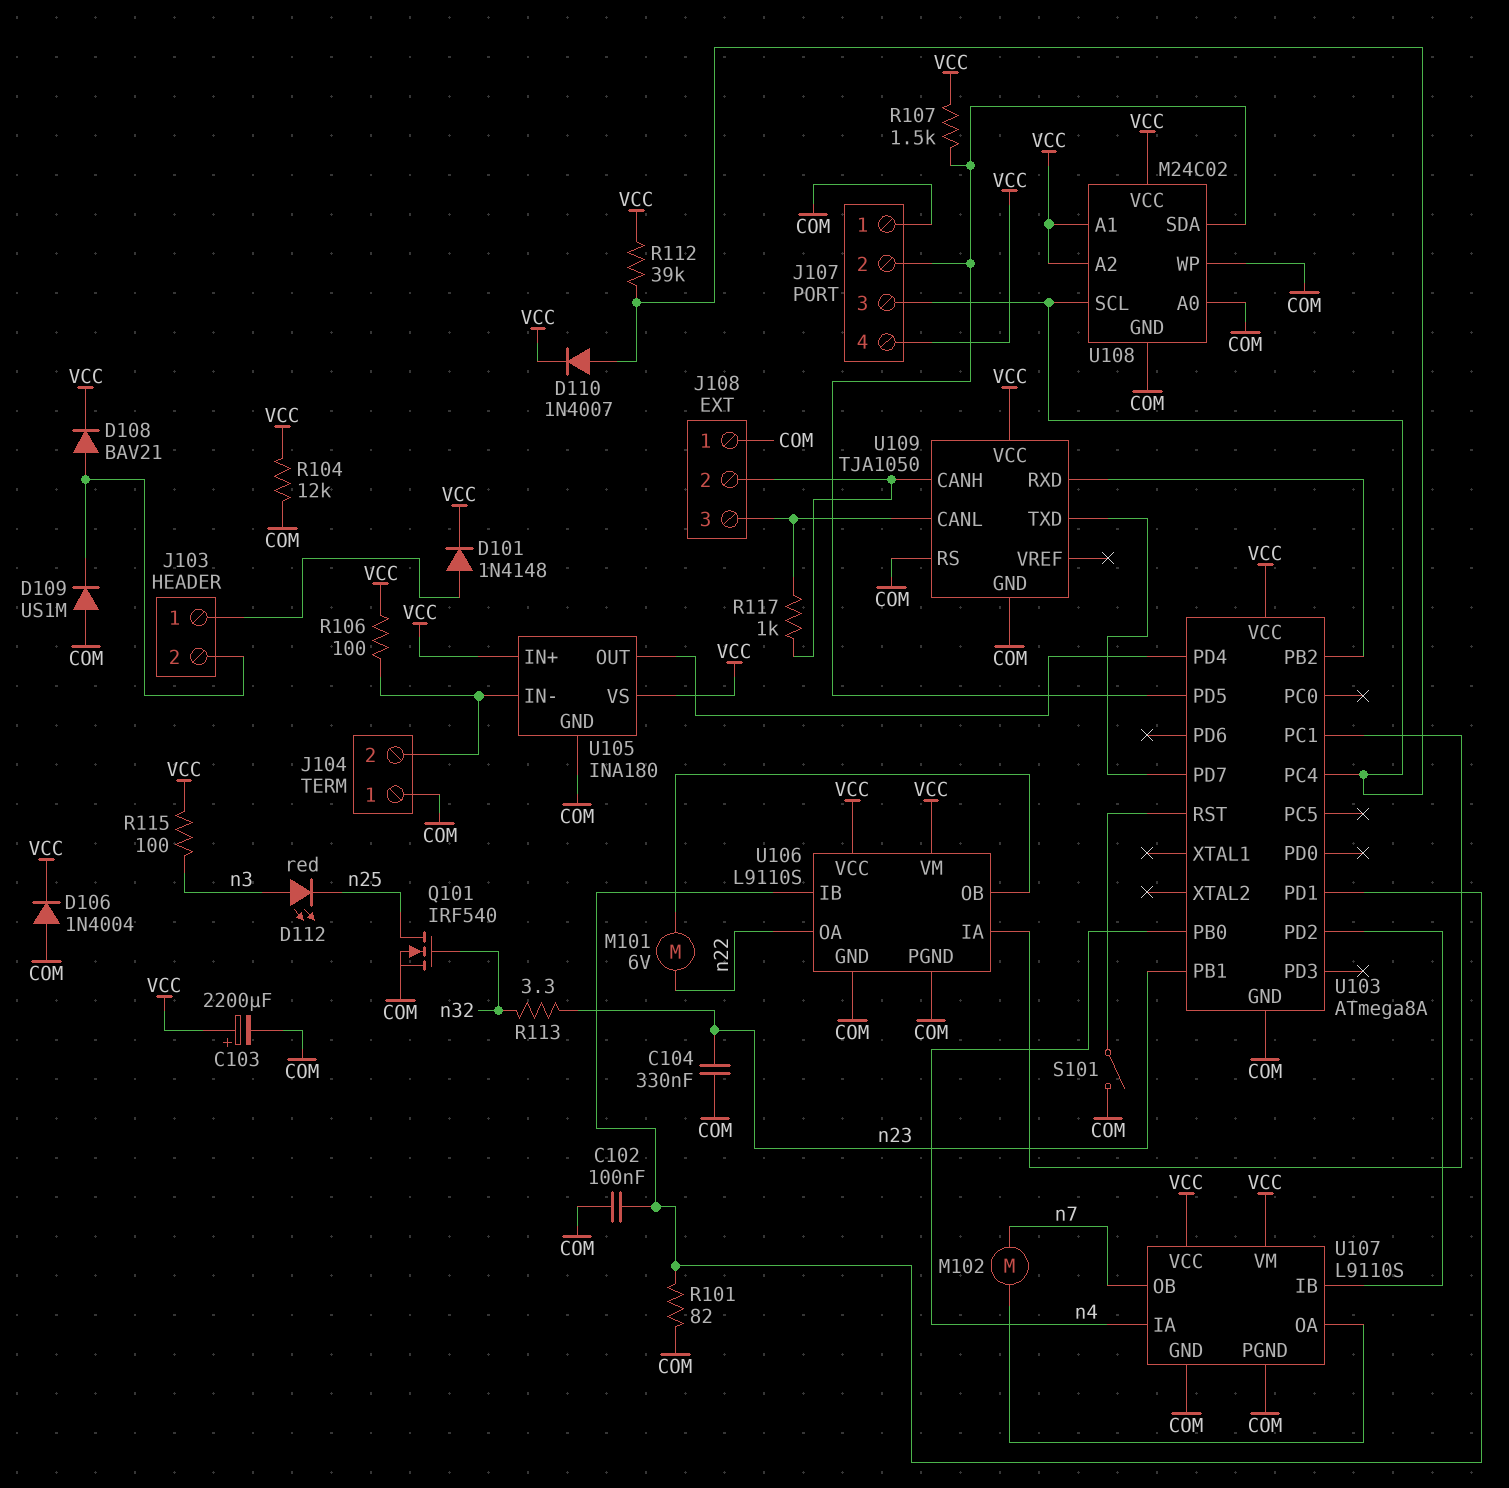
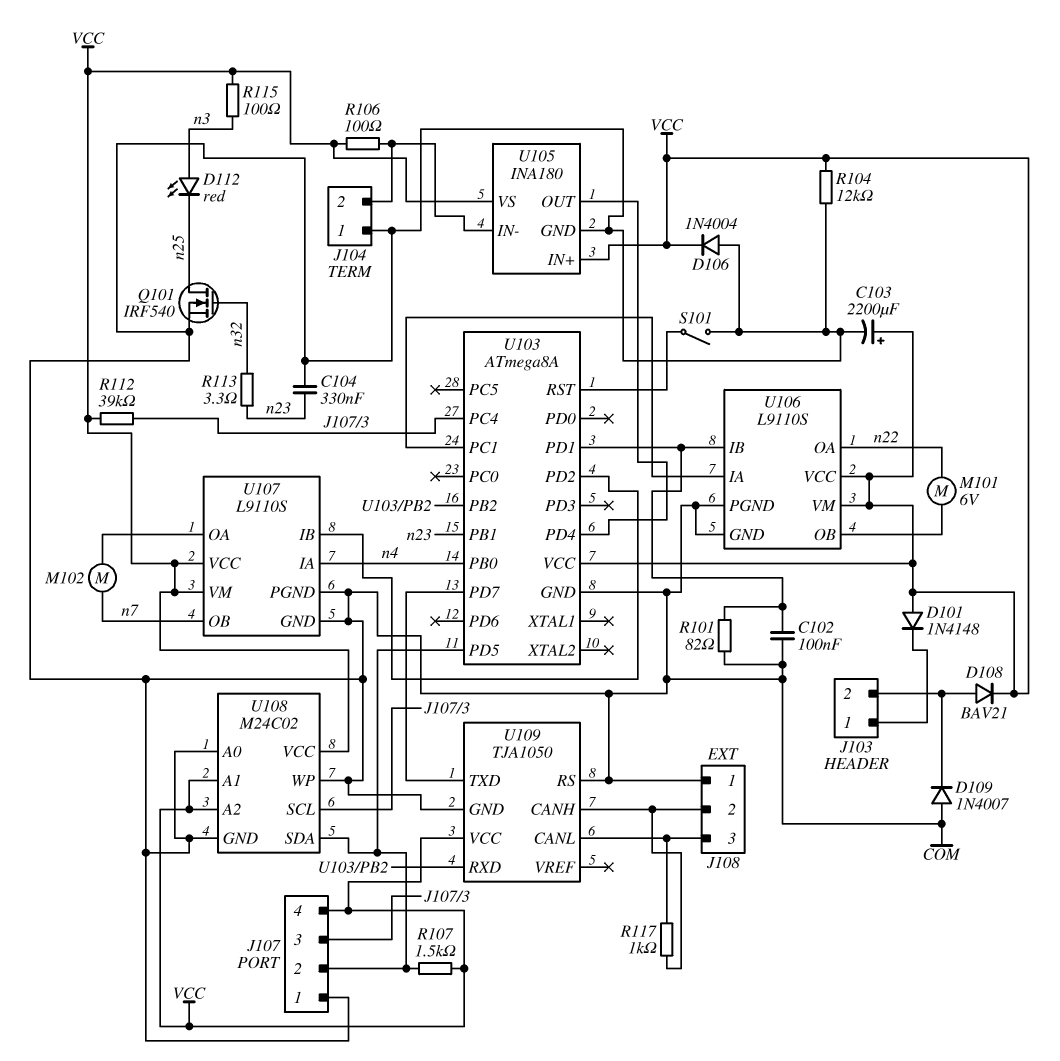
D101: diode 1N4148 (A J103/1, K VCC) -> diode 1N4148 (A VCC, K J103/1)
D109: diode US1M (A COM, K J103/2) -> diode 1N4007 (A COM, K J103/2)
D110: diode 1N4007 (A J107/3, K VCC) -> none

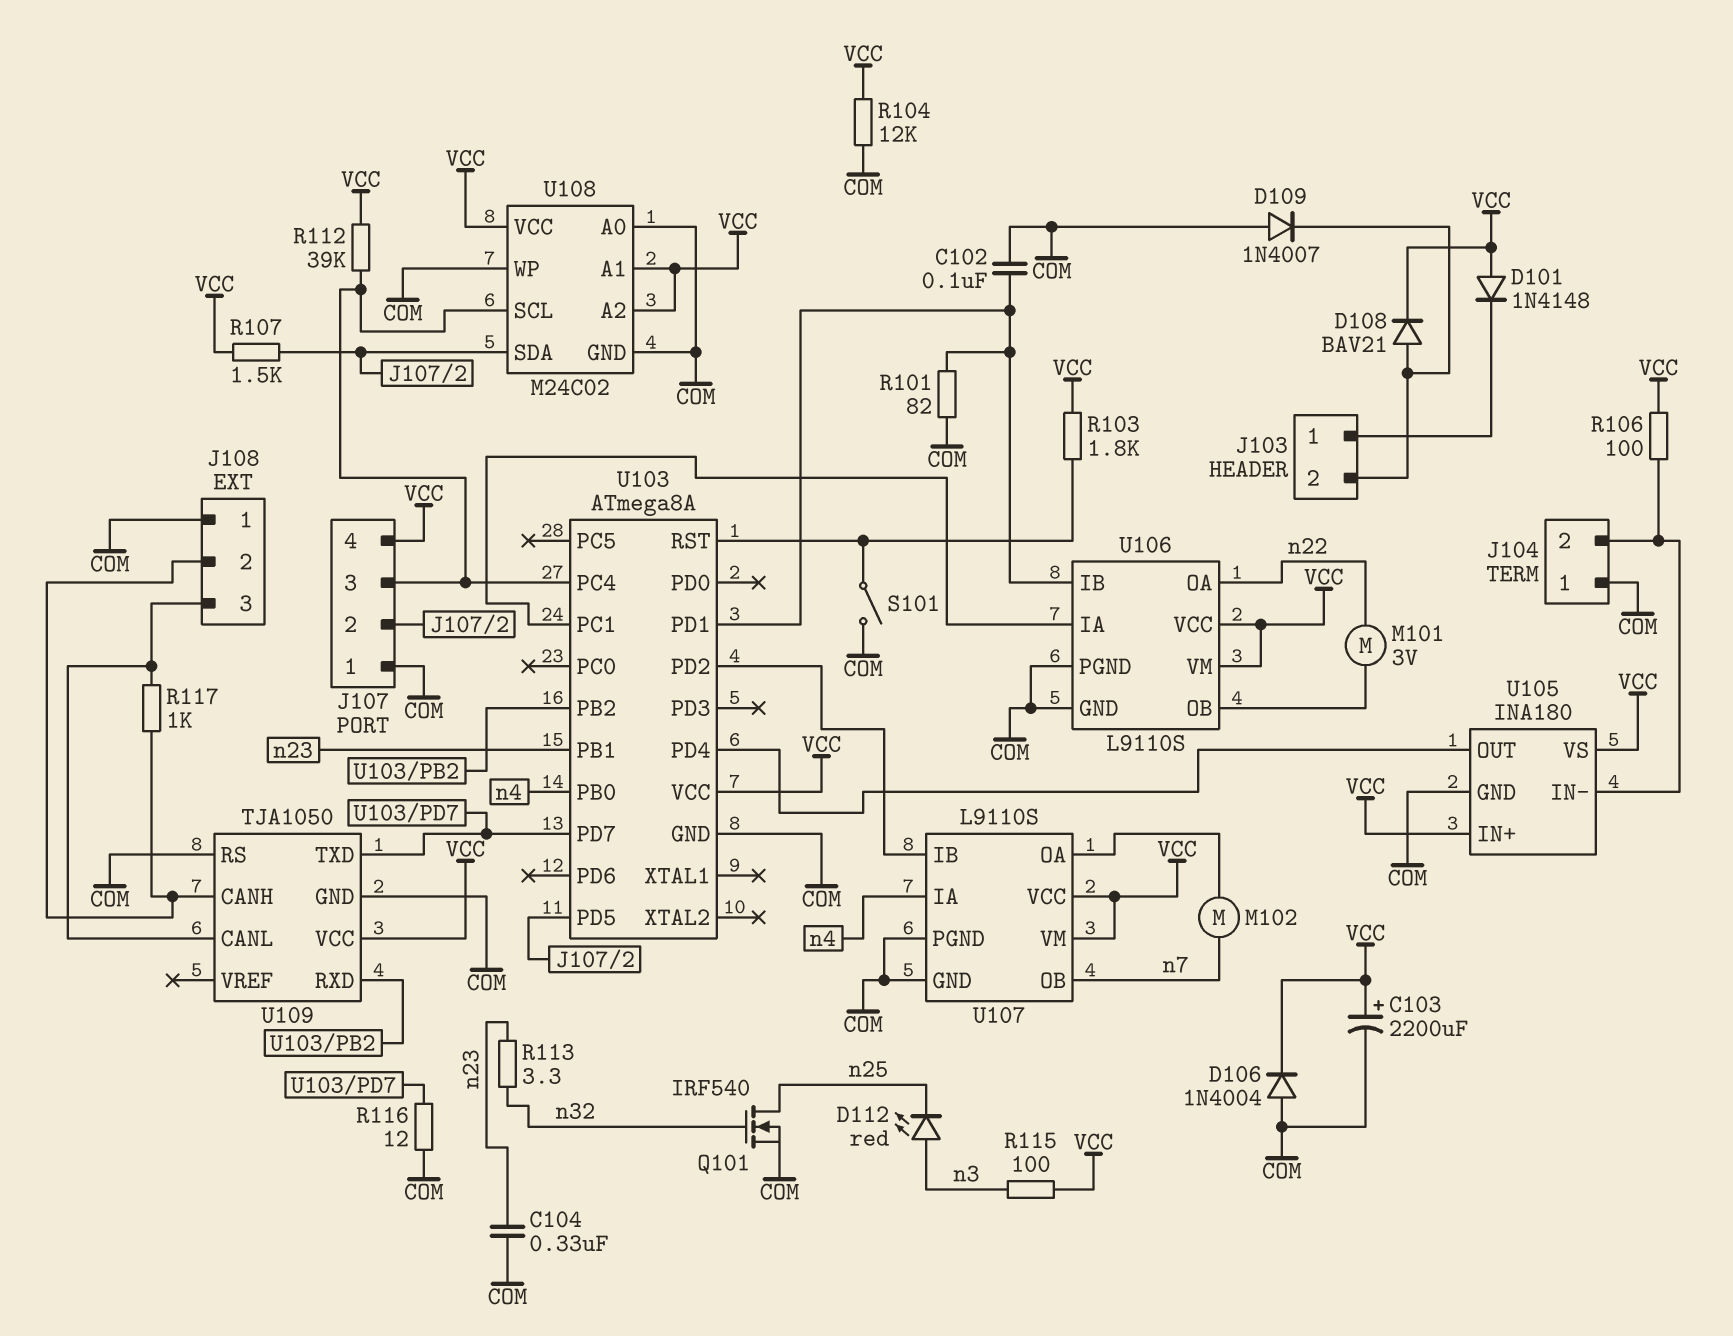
M101: motor 6V (U106/OB, n22) -> motor 3V (U106/OB, n22)
R103: none -> 1.8k (U103/RST, VCC)
R116: none -> 12 (COM, U103/PD7)

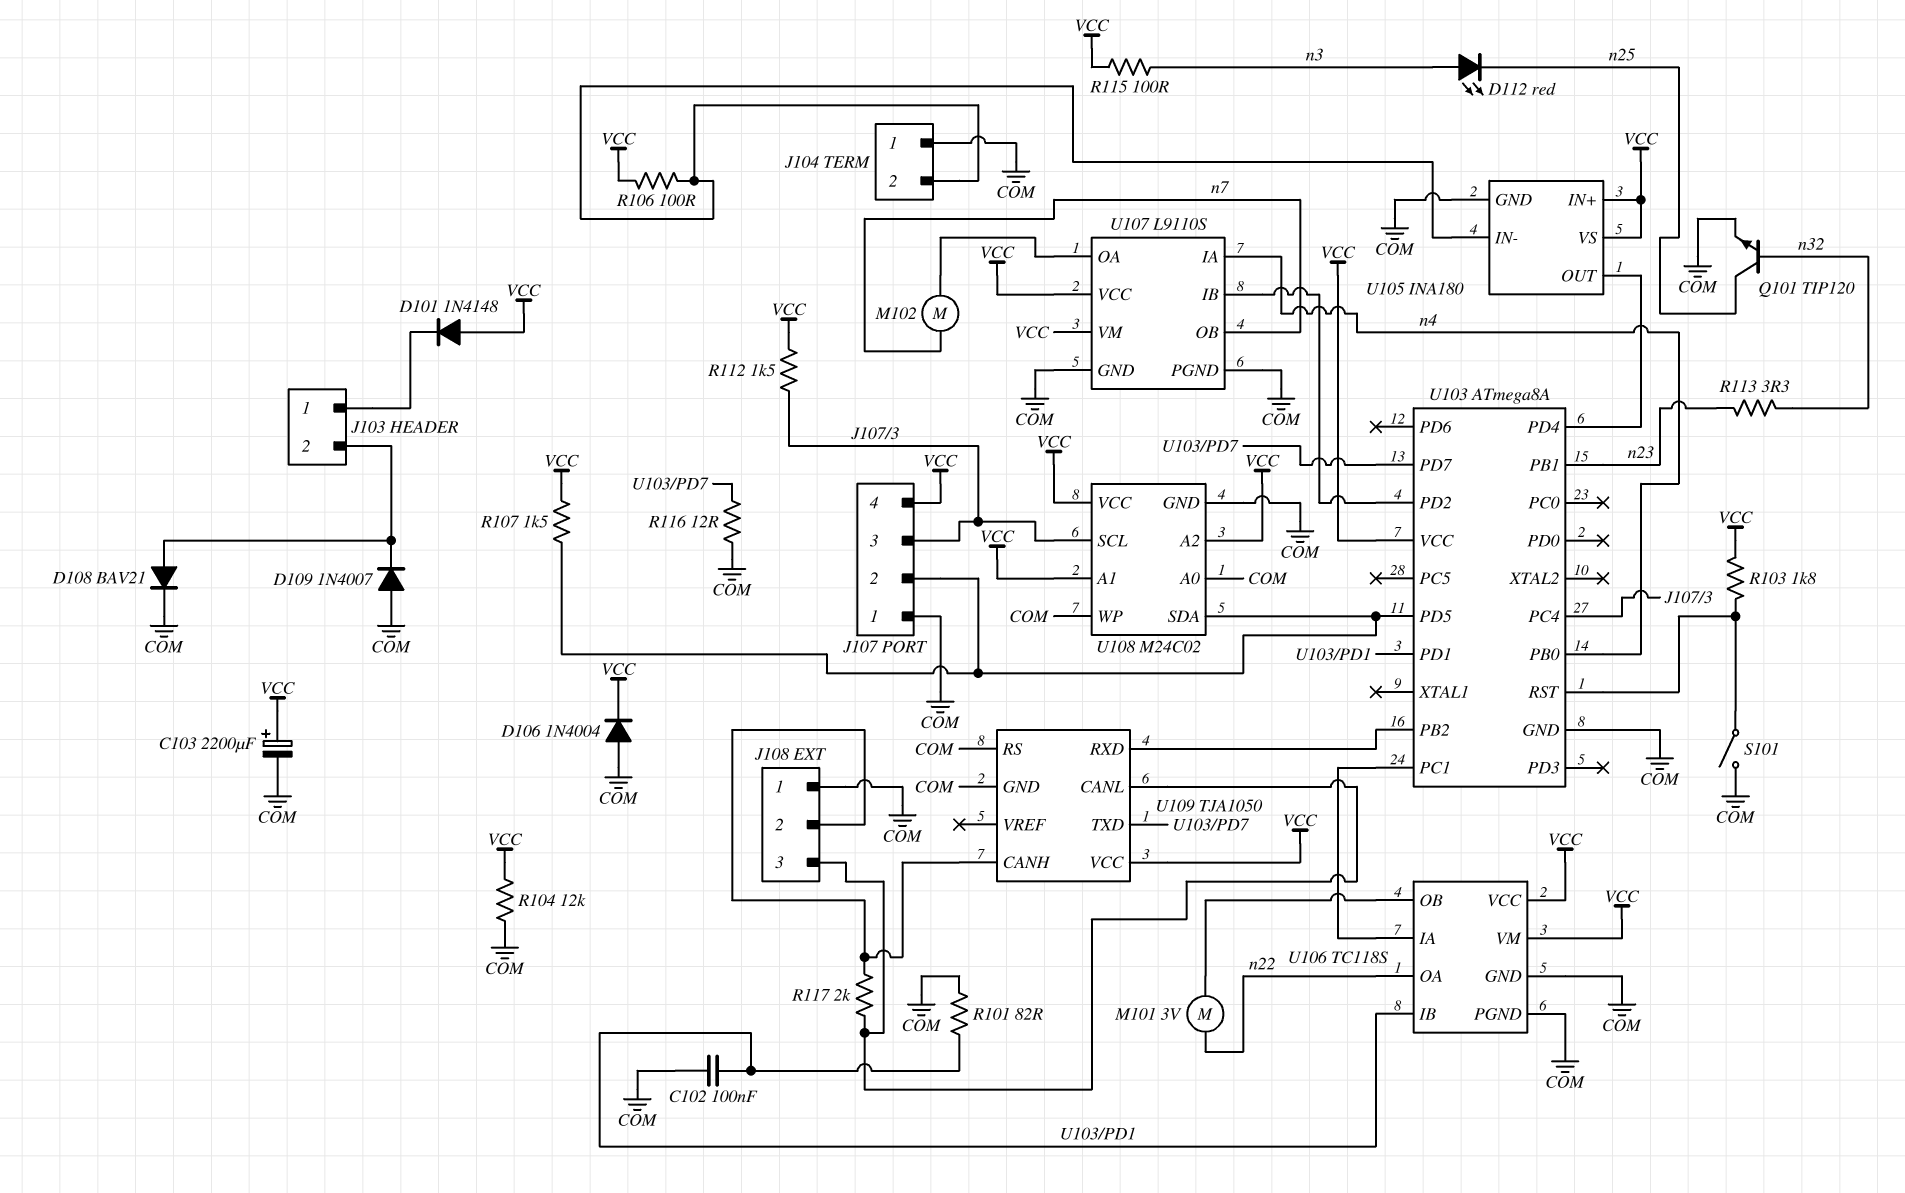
C104: 330nF (COM, n23) -> none
D108: diode BAV21 (A J103/2, K VCC) -> diode BAV21 (A J103/2, K COM)
Q101: NMOS IRF540 (G n32, D n25, S COM) -> NPN TIP120 (B n32, C n25, E COM)
R112: 39k (J107/3, VCC) -> 1.5k (J107/3, VCC)
R117: 1k (J108/2, J108/3) -> 2k (J108/2, J108/3)
U106: L9110S -> TC118S

